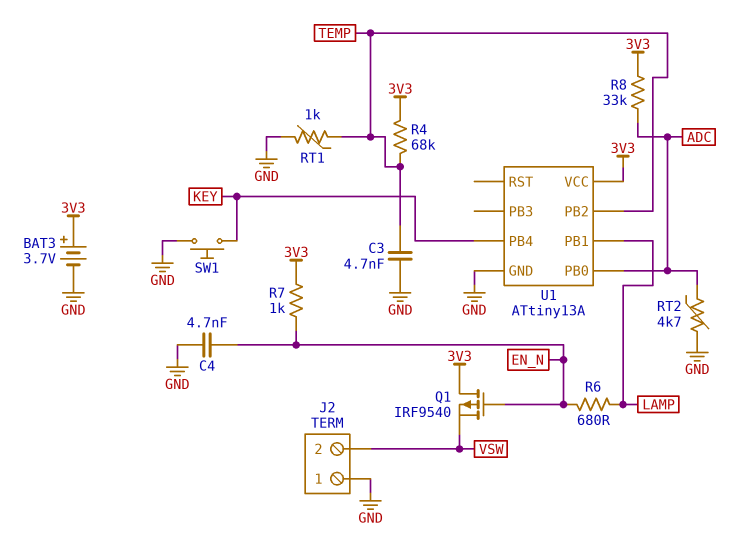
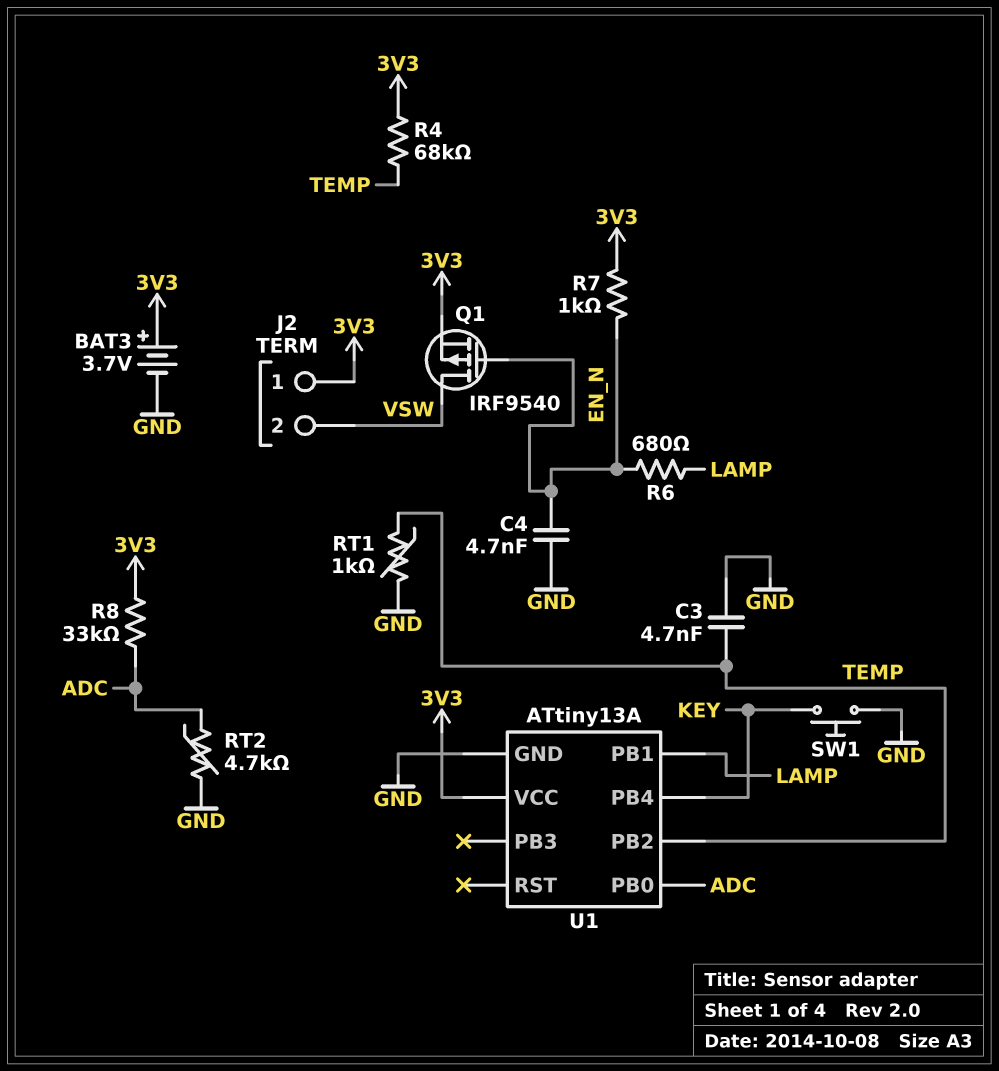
J2 pin 1: GND -> 3V3
Q1: PMOS IRF9540 (G EN_N, D 3V3, S VSW) -> PMOS IRF9540 (G EN_N, D VSW, S 3V3)

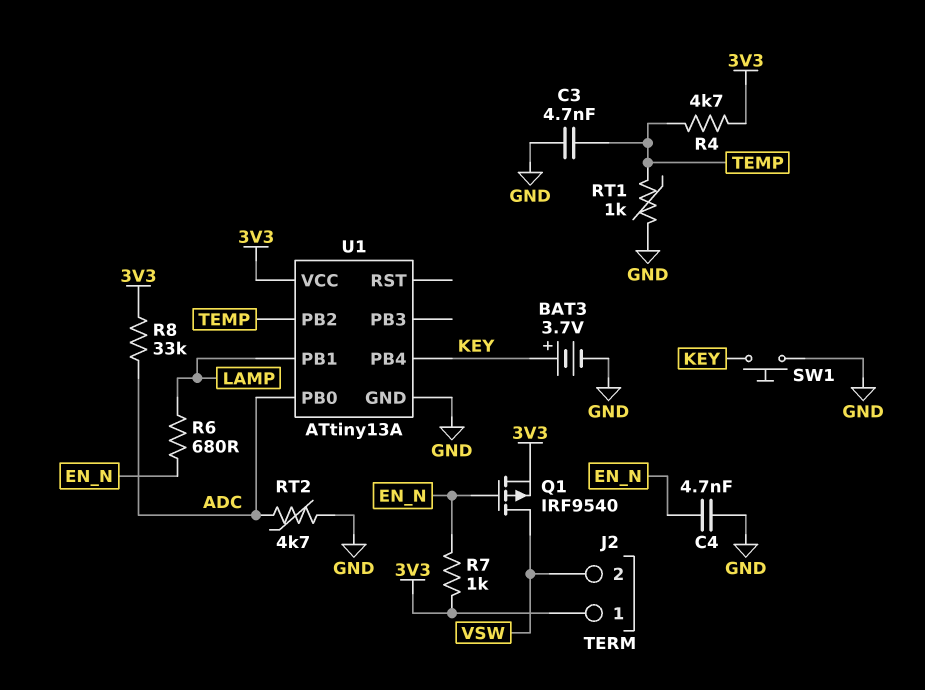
BAT3: 3.7V (plus 3V3, minus GND) -> 3.7V (plus KEY, minus GND)
R4: 68k (3V3, TEMP) -> 4.7k (3V3, TEMP)

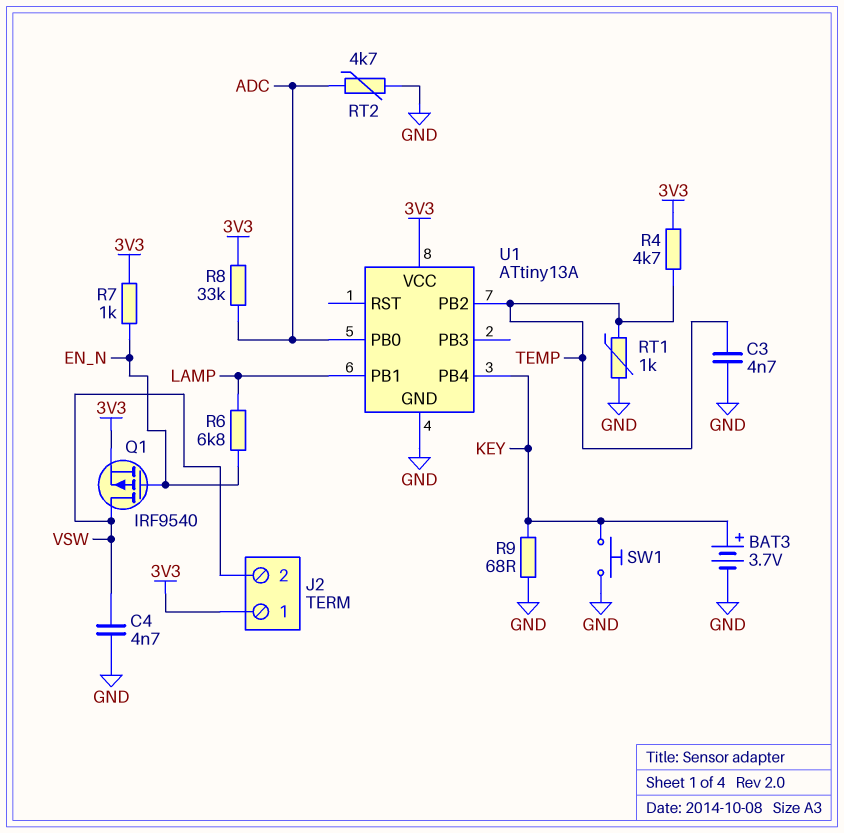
C4: 4.7nF (EN_N, GND) -> 4.7nF (GND, VSW)
R6: 680 (EN_N, LAMP) -> 6.8k (EN_N, LAMP)
R9: none -> 68 (GND, KEY)

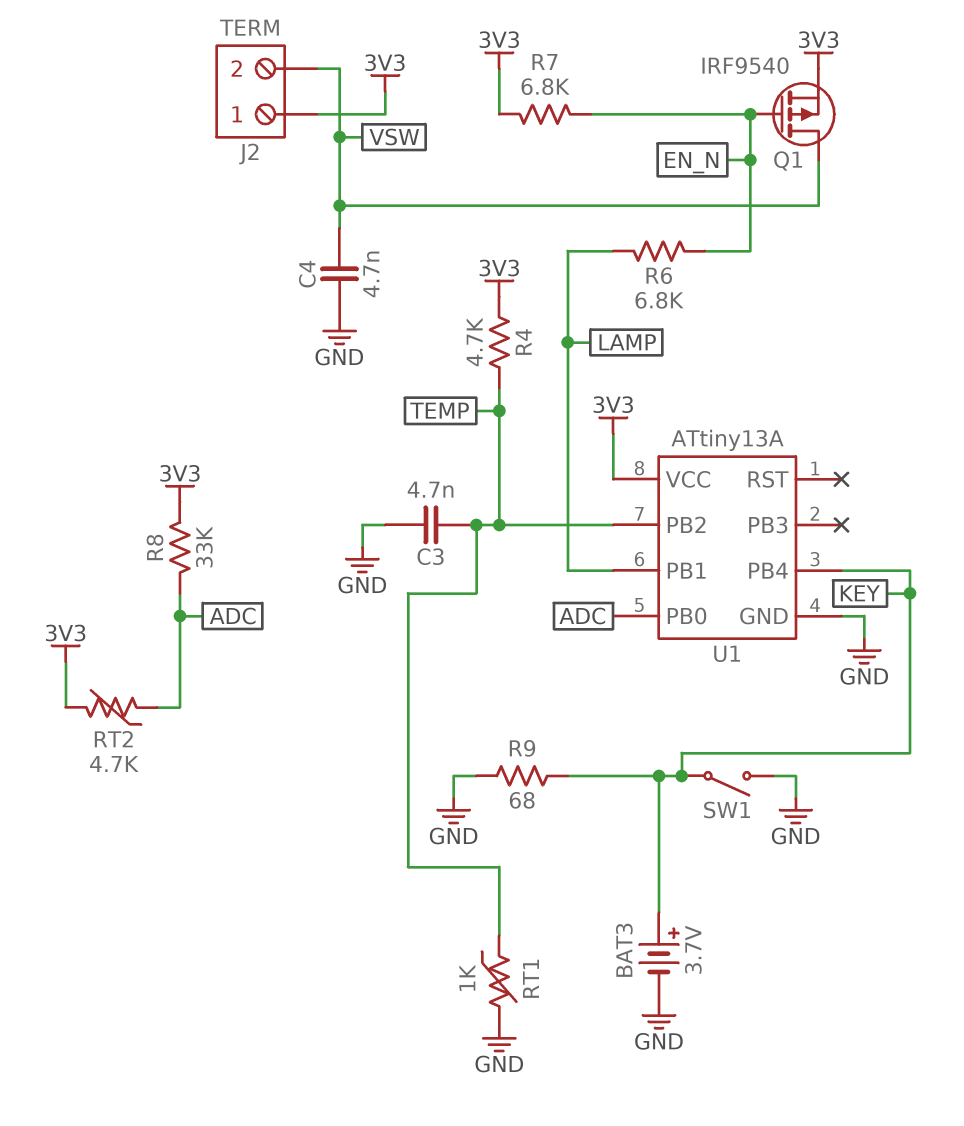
R7: 1k (3V3, EN_N) -> 6.8k (3V3, EN_N)
RT2: 4.7k (ADC, GND) -> 4.7k (3V3, ADC)
SW1: button (GND, KEY) -> switch (GND, KEY)

